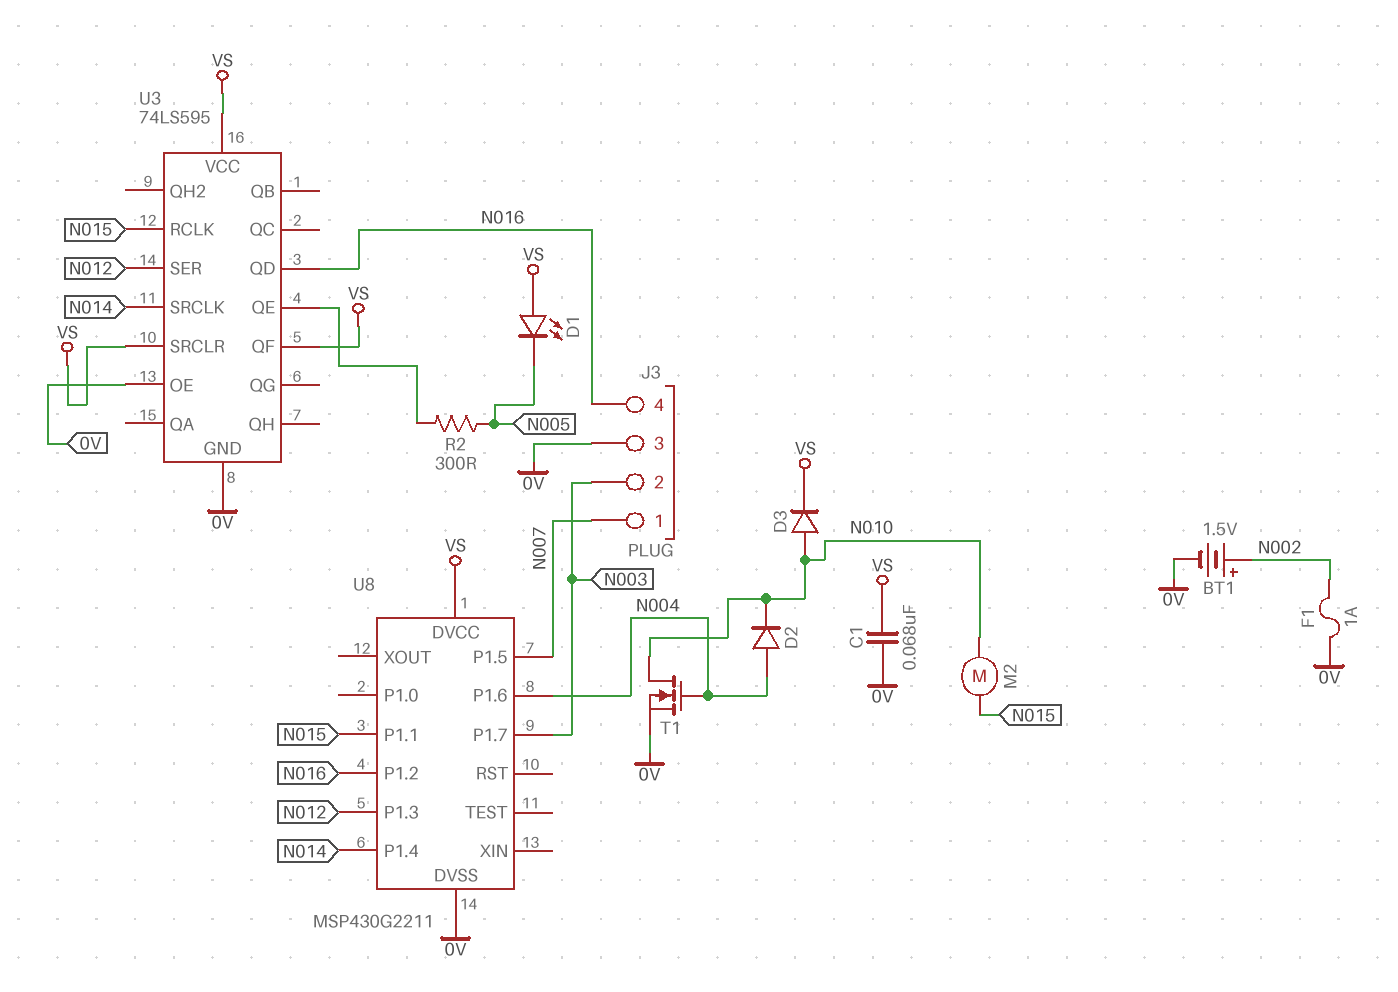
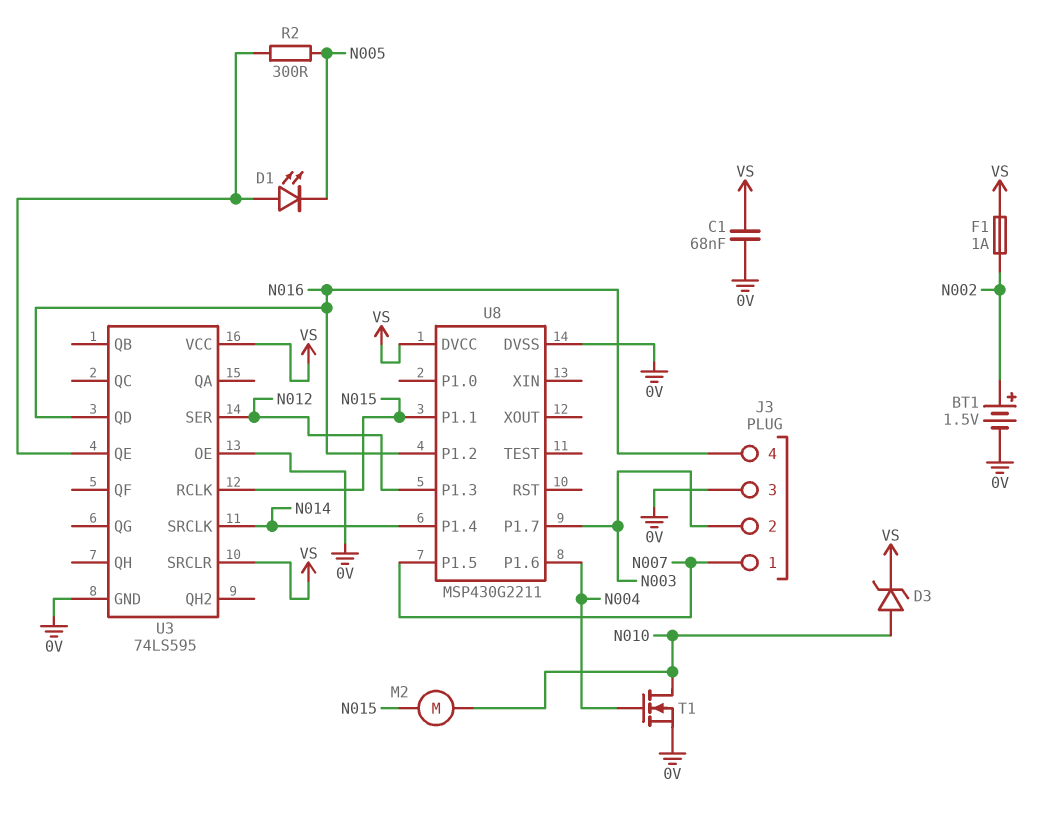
D1: LED (A VS, K N005) -> LED (A U3/QE, K N005)
D2: diode (A N004, K N010) -> none
D3: diode (A N010, K VS) -> zener (A N010, K VS)
F1: 1A (0V, N002) -> 1A (N002, VS)
U3 pin QF: VS -> none

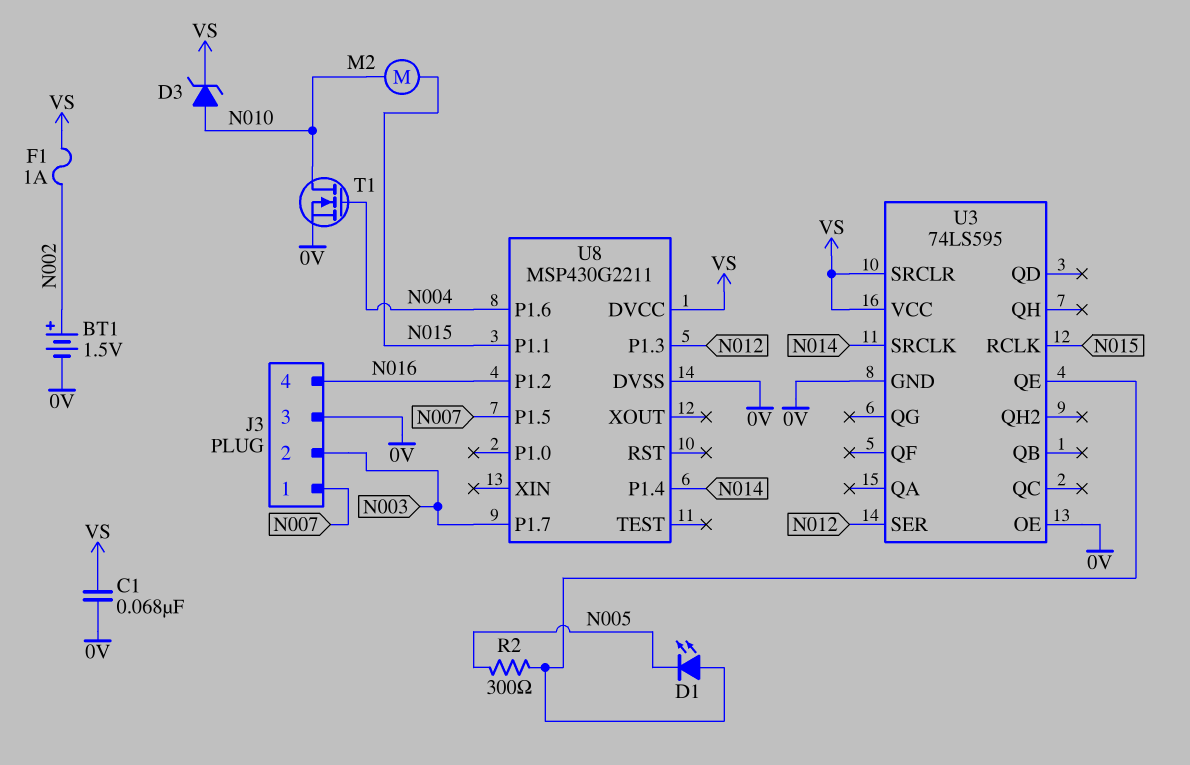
U3 pin QD: N016 -> none

